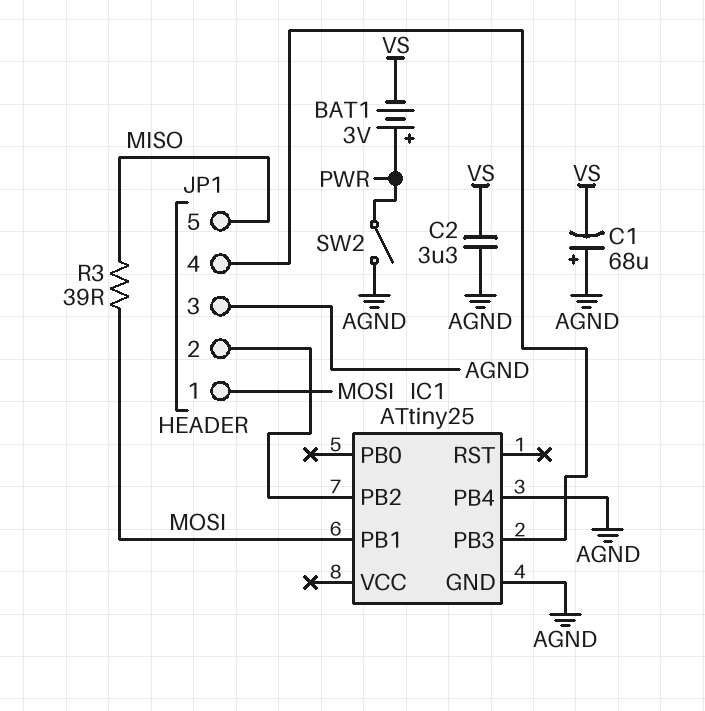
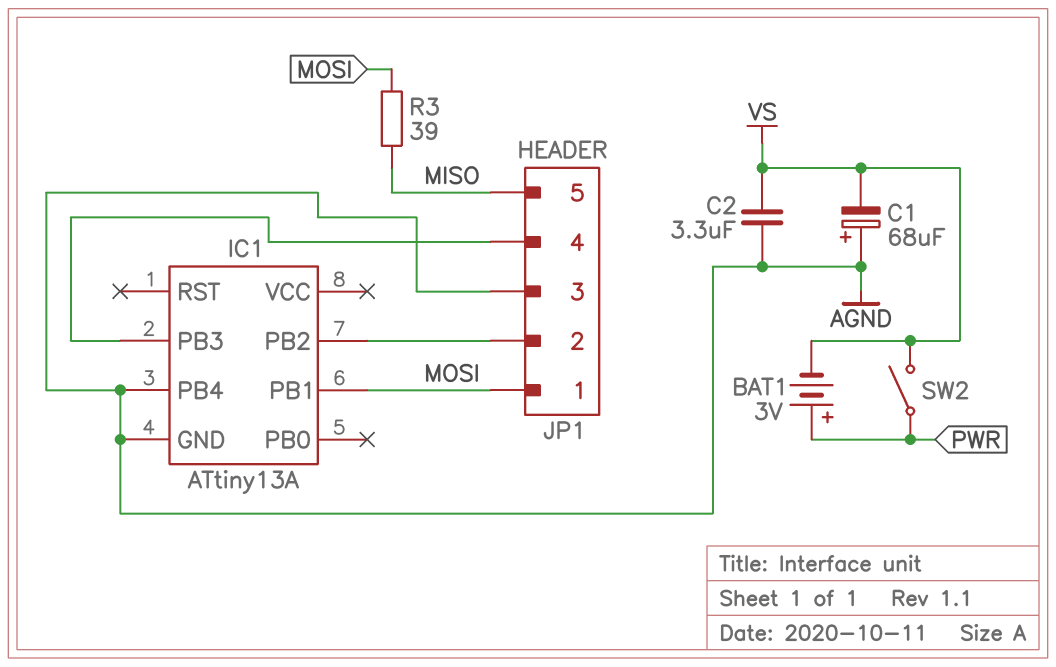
IC1: ATtiny25 -> ATtiny13A
SW2: switch (AGND, PWR) -> switch (PWR, VS)

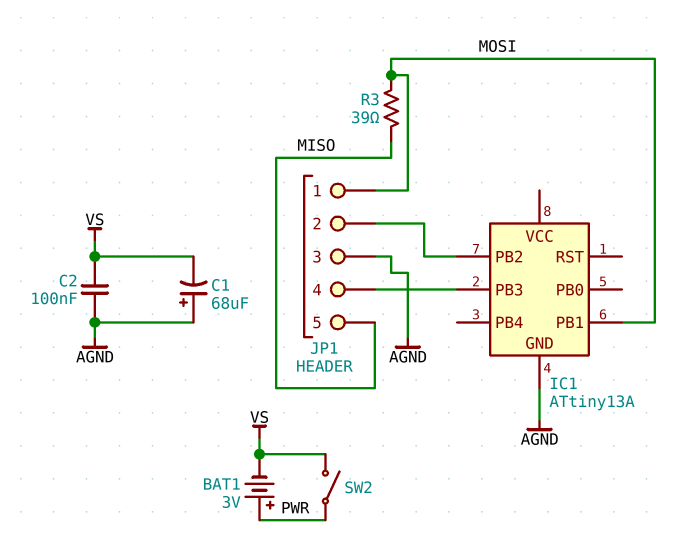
C2: 3.3uF (AGND, VS) -> 100nF (AGND, VS)
IC1 pin PB4: AGND -> none

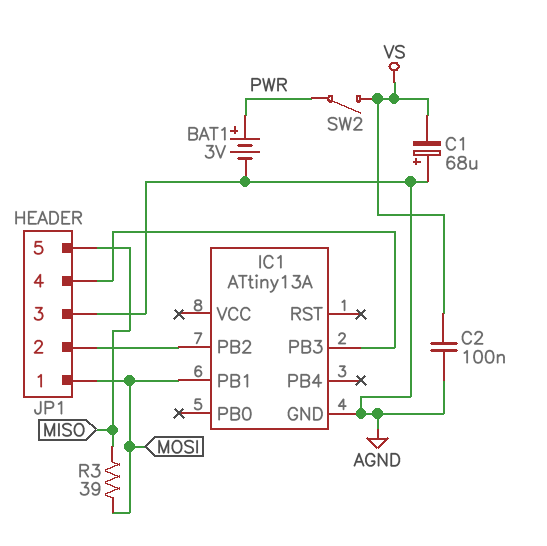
BAT1: 3V (plus PWR, minus VS) -> 3V (plus PWR, minus AGND)

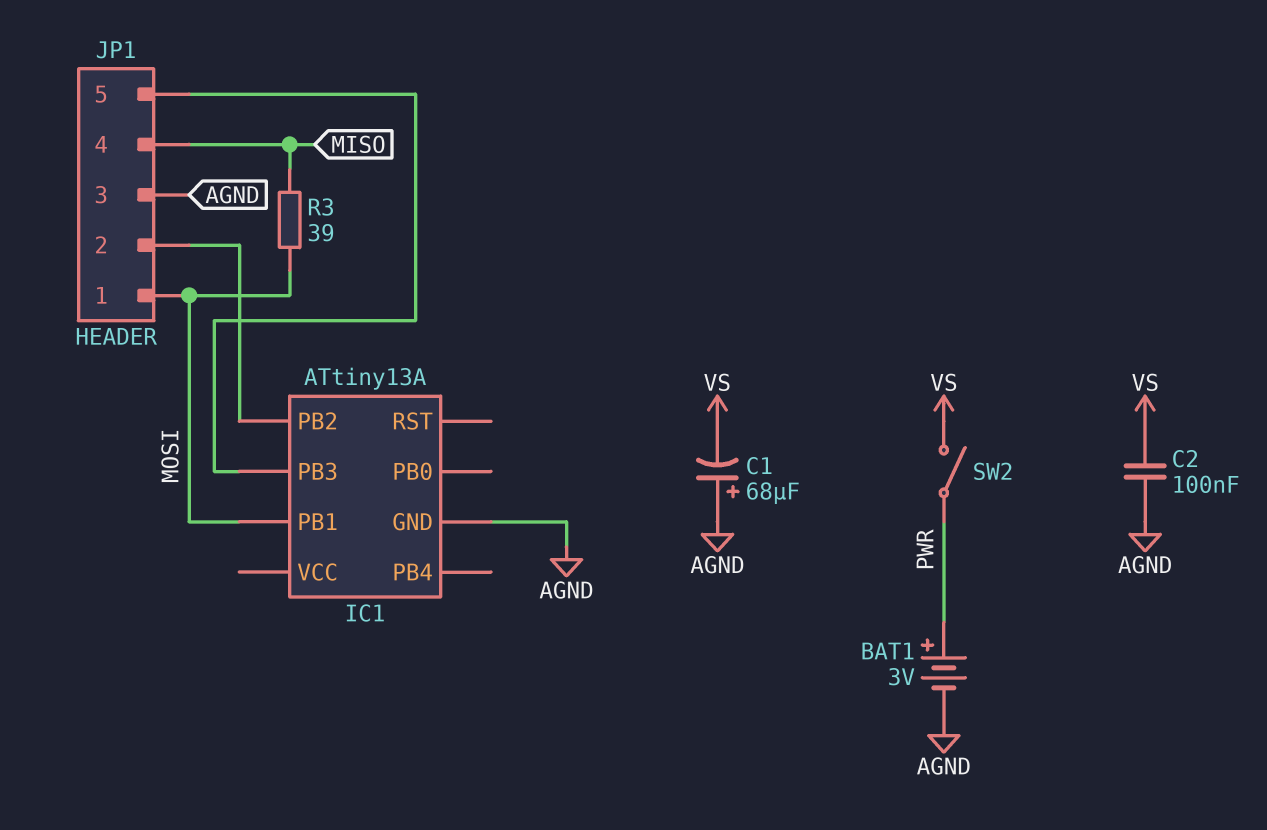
JP1 pin 4: IC1/PB3 -> MISO
JP1 pin 5: MISO -> IC1/PB3

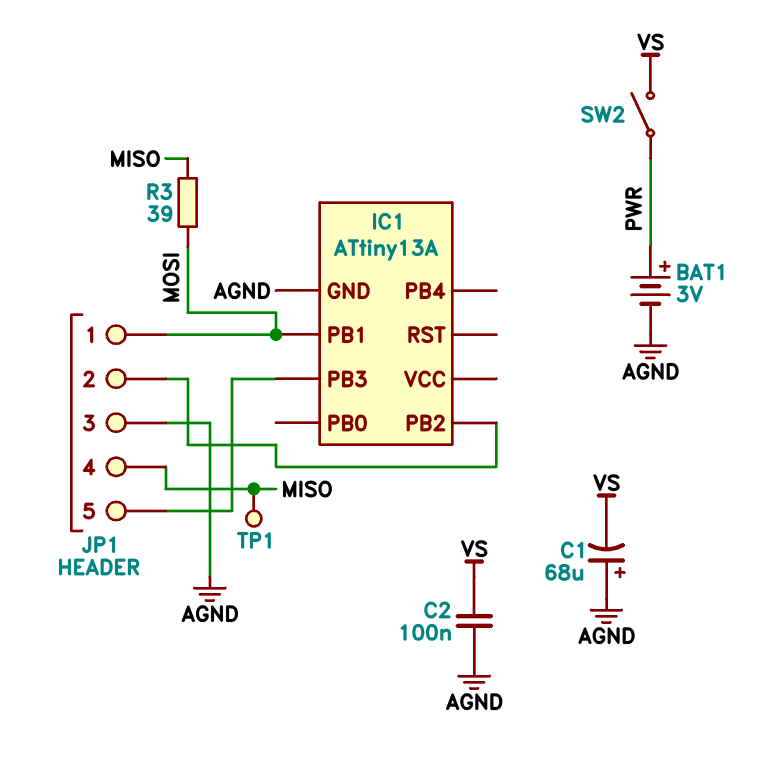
TP1: none -> test point (MISO)

